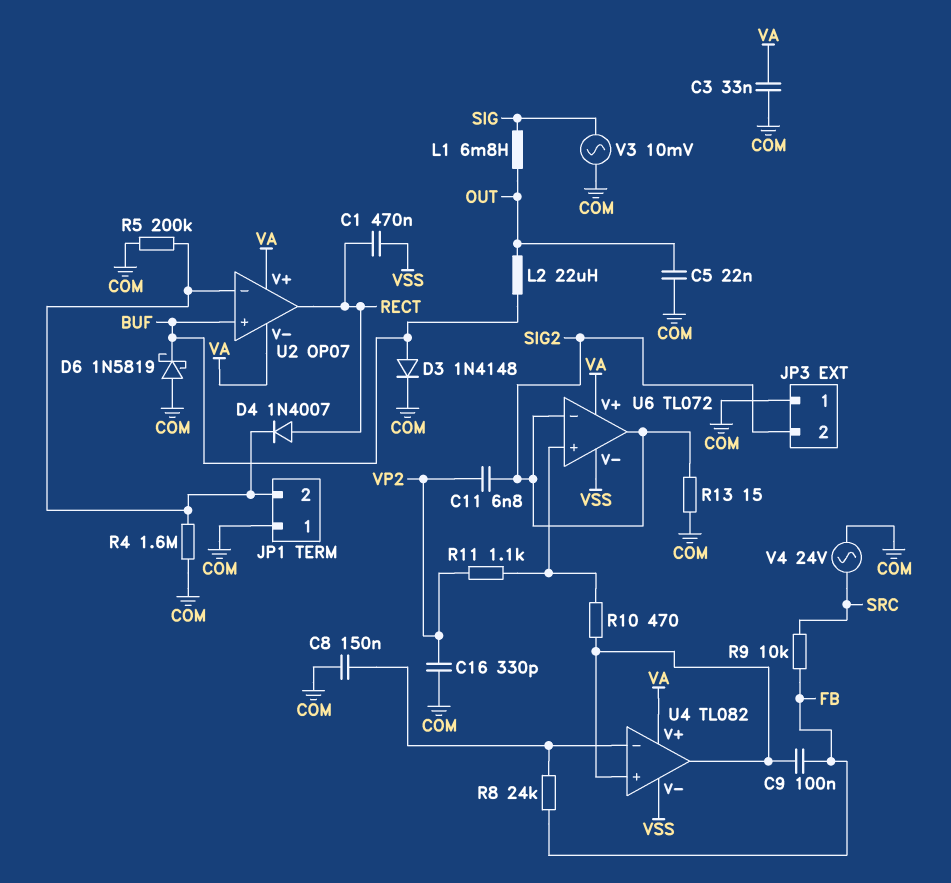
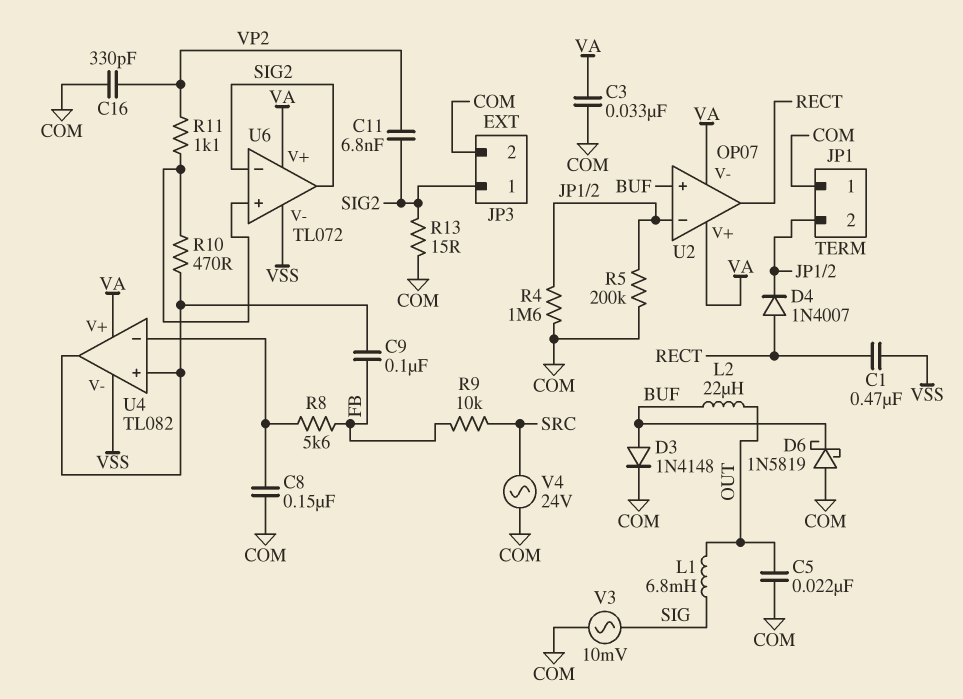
JP3 pin 1: COM -> SIG2
JP3 pin 2: SIG2 -> COM
R8: 24k (FB, U4/in-) -> 5.6k (FB, U4/in-)

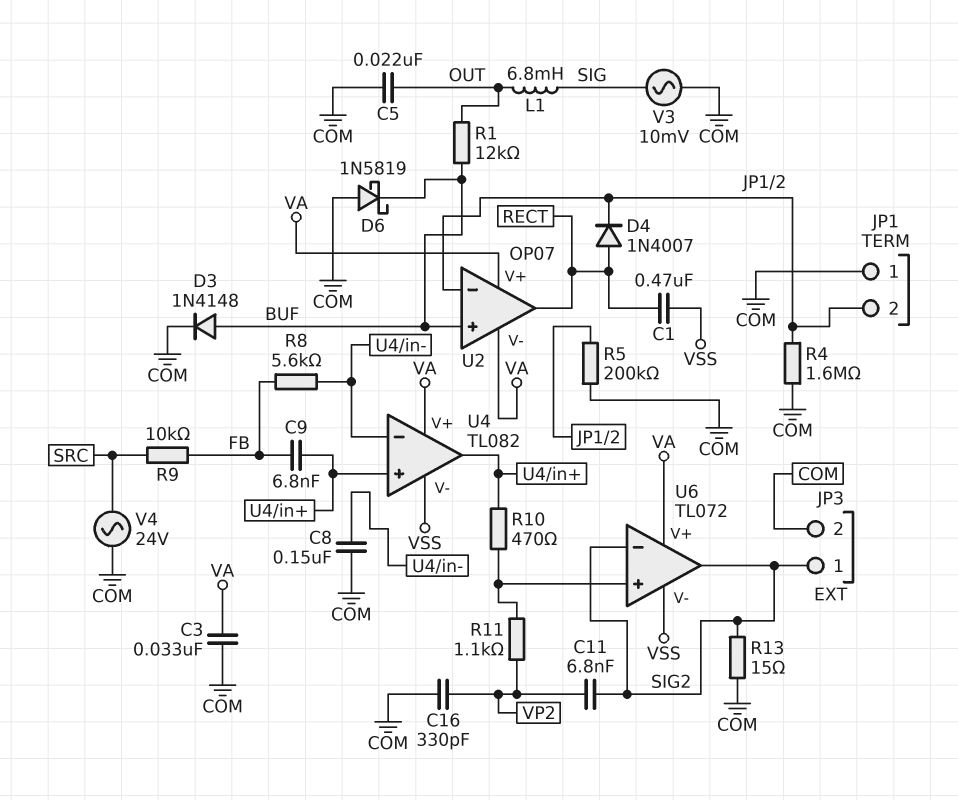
C9: 100nF (FB, U4/in+) -> 6.8nF (FB, U4/in+)
L2: 22uH (BUF, OUT) -> none
R1: none -> 12k (BUF, OUT)

